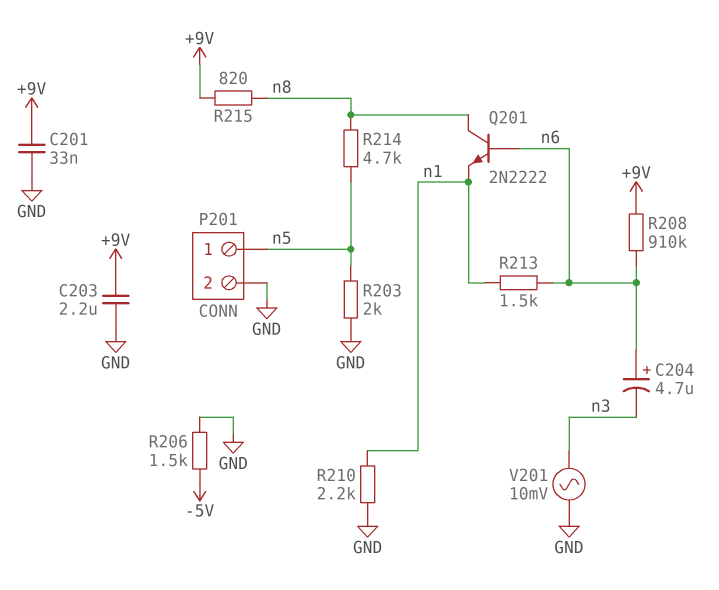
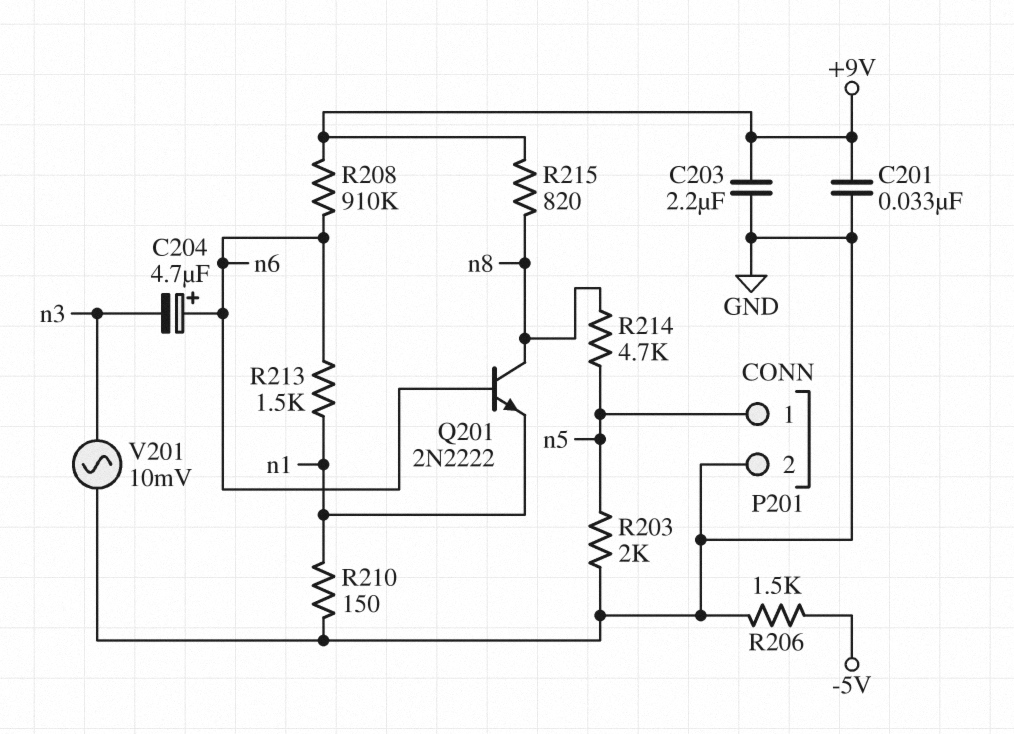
R210: 2.2k (GND, n1) -> 150 (GND, n1)

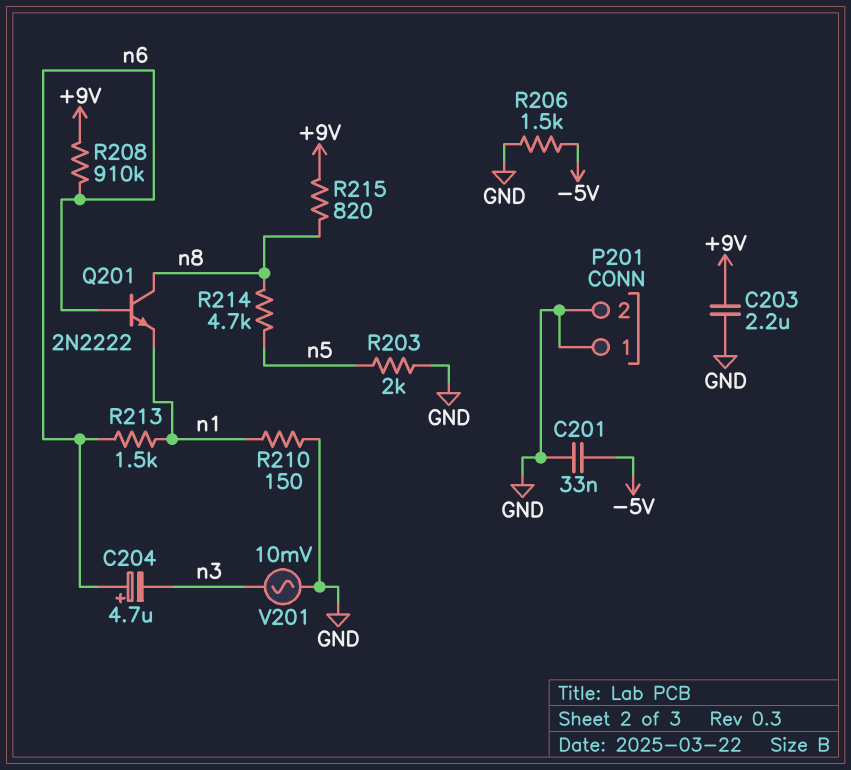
C201: 33nF (+9V, GND) -> 33nF (-5V, GND)
P201 pin 1: n5 -> GND

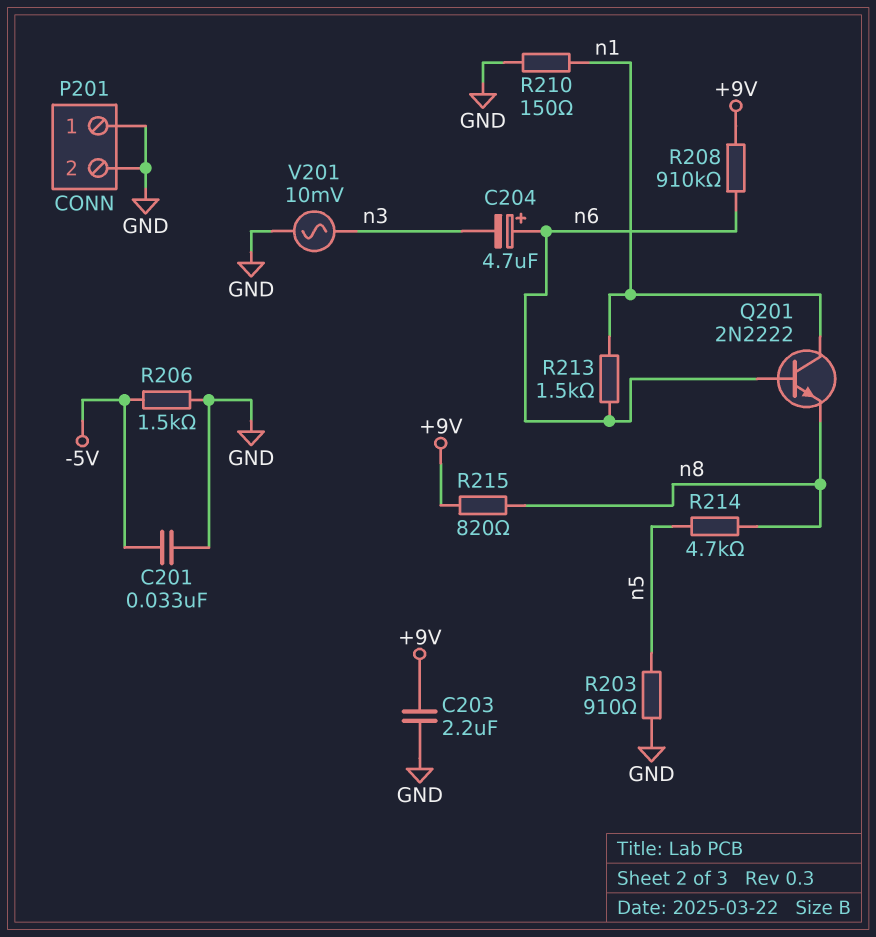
Q201: NPN 2N2222 (B n6, C n8, E n1) -> NPN 2N2222 (B n6, C n1, E n8)
R203: 2k (GND, n5) -> 910 (GND, n5)

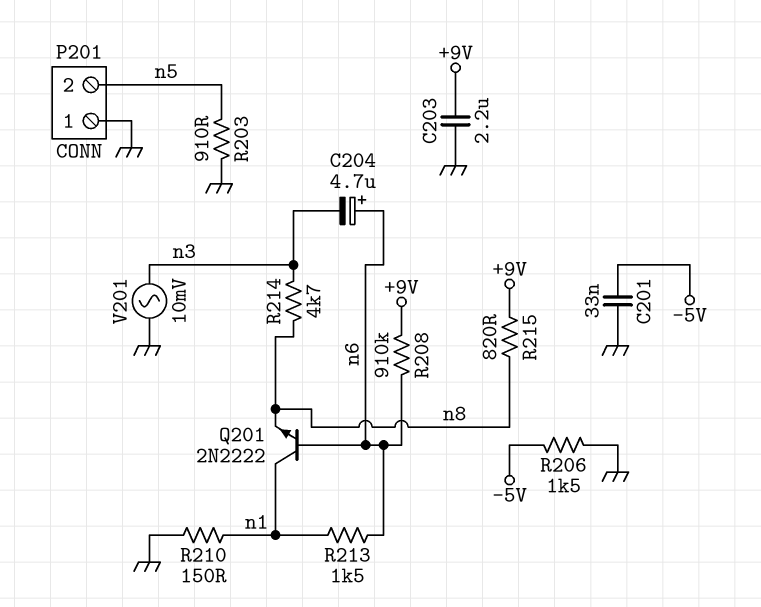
P201 pin 2: GND -> n5
R214: 4.7k (n5, n8) -> 4.7k (n3, n8)

